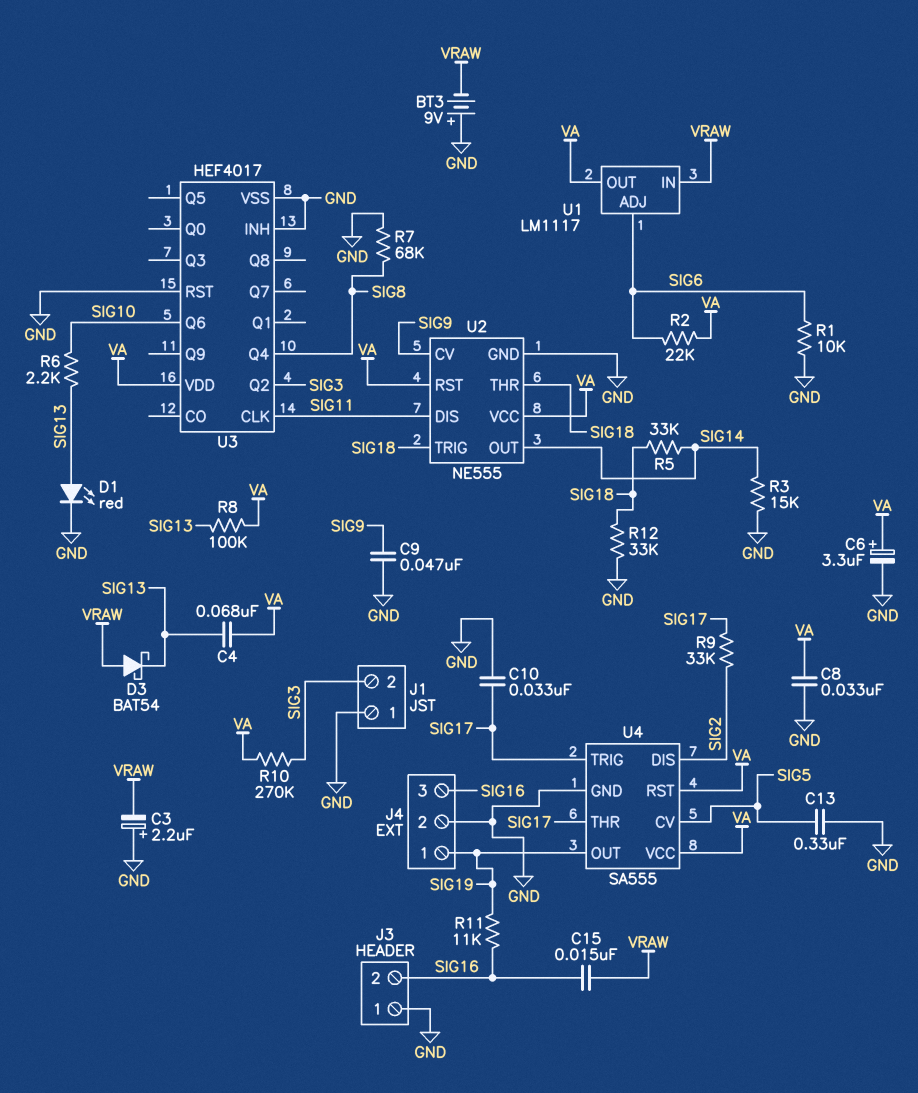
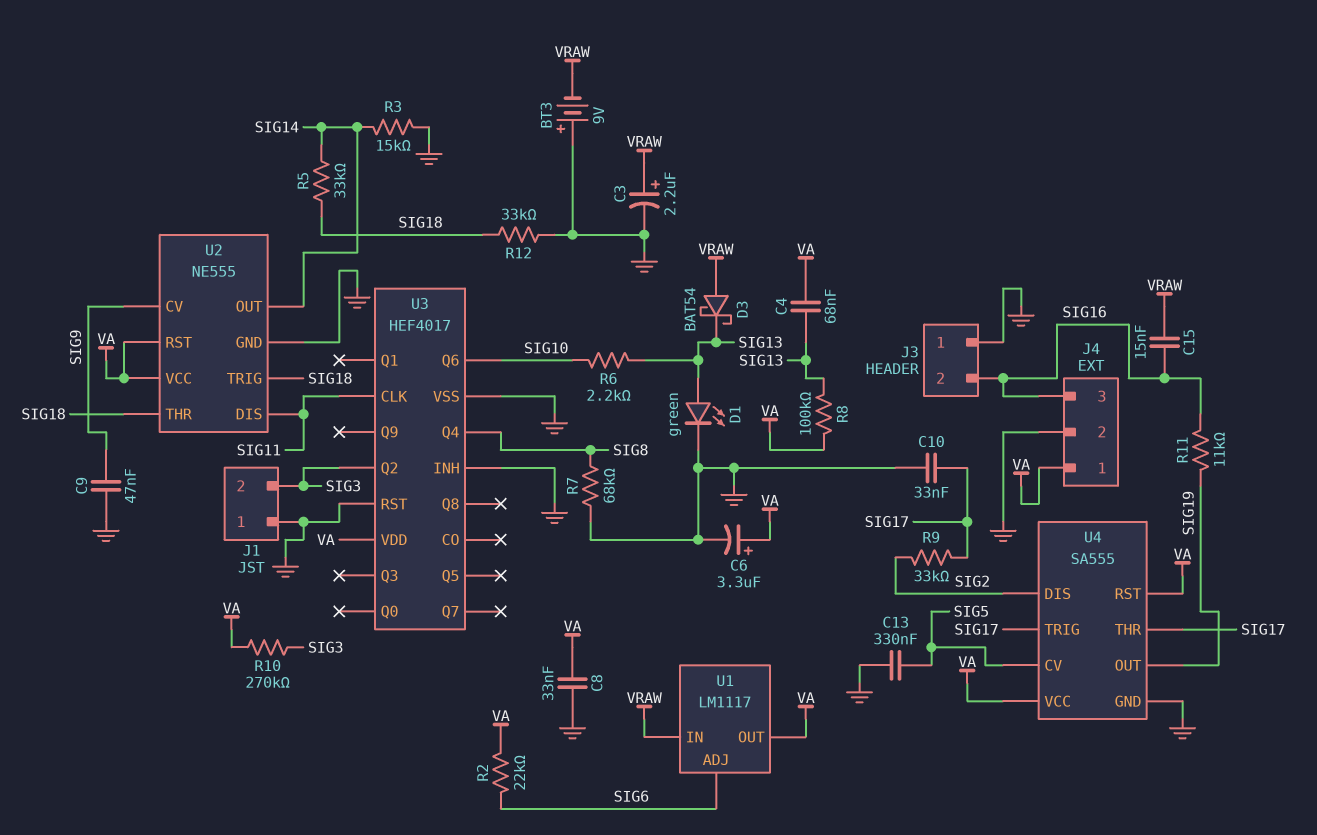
C3: 2.2uF (plus GND, minus VRAW) -> 2.2uF (plus VRAW, minus GND)
D1: LED red (A SIG13, K GND) -> LED green (A SIG13, K GND)
J4 pin 1: SIG19 -> VA
R1: 10k (GND, SIG6) -> none

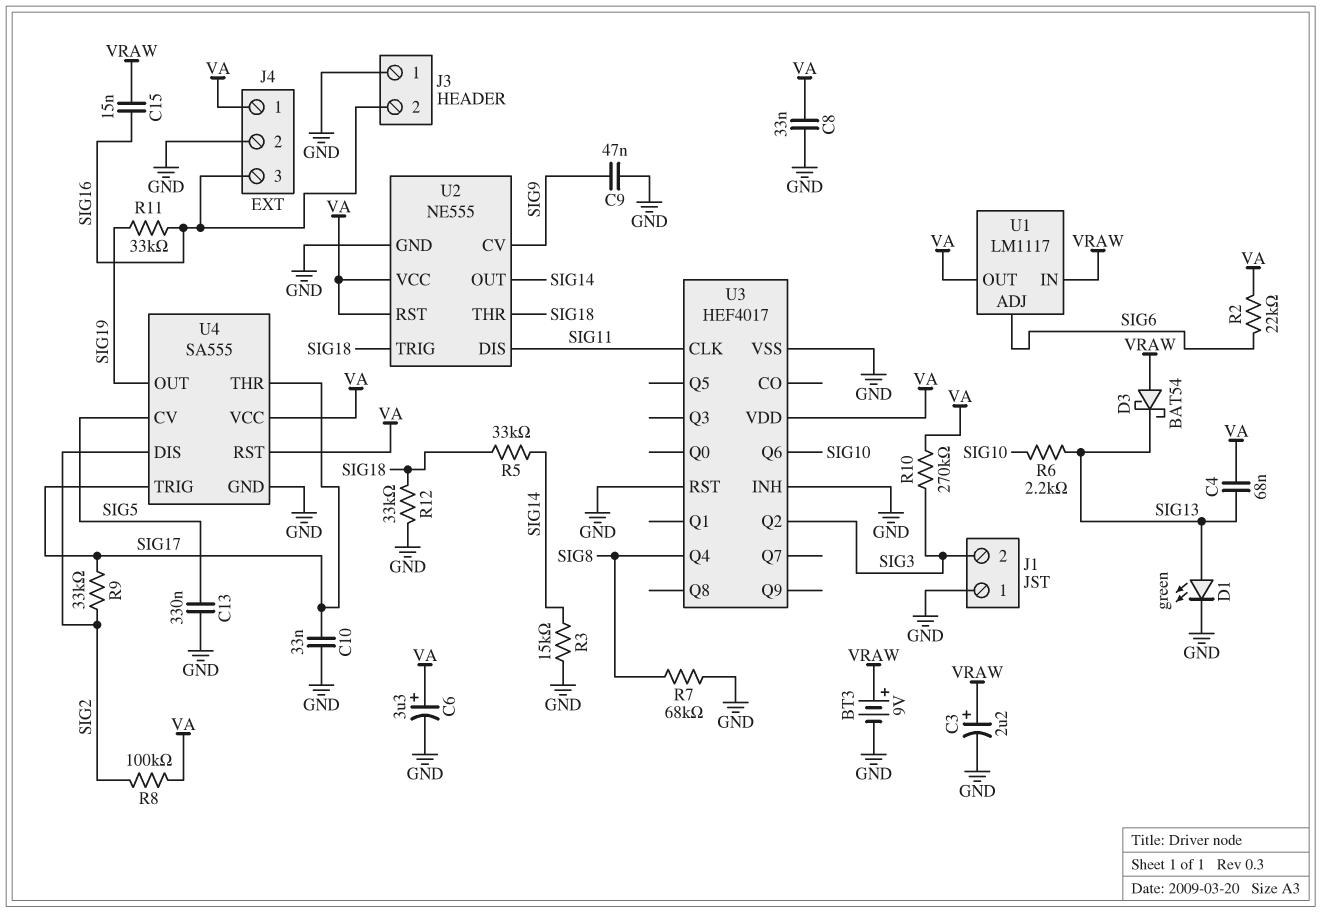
BT3: 9V (plus GND, minus VRAW) -> 9V (plus VRAW, minus GND)
R8: 100k (SIG13, VA) -> 100k (SIG2, VA)
R11: 11k (SIG16, SIG19) -> 33k (SIG16, SIG19)

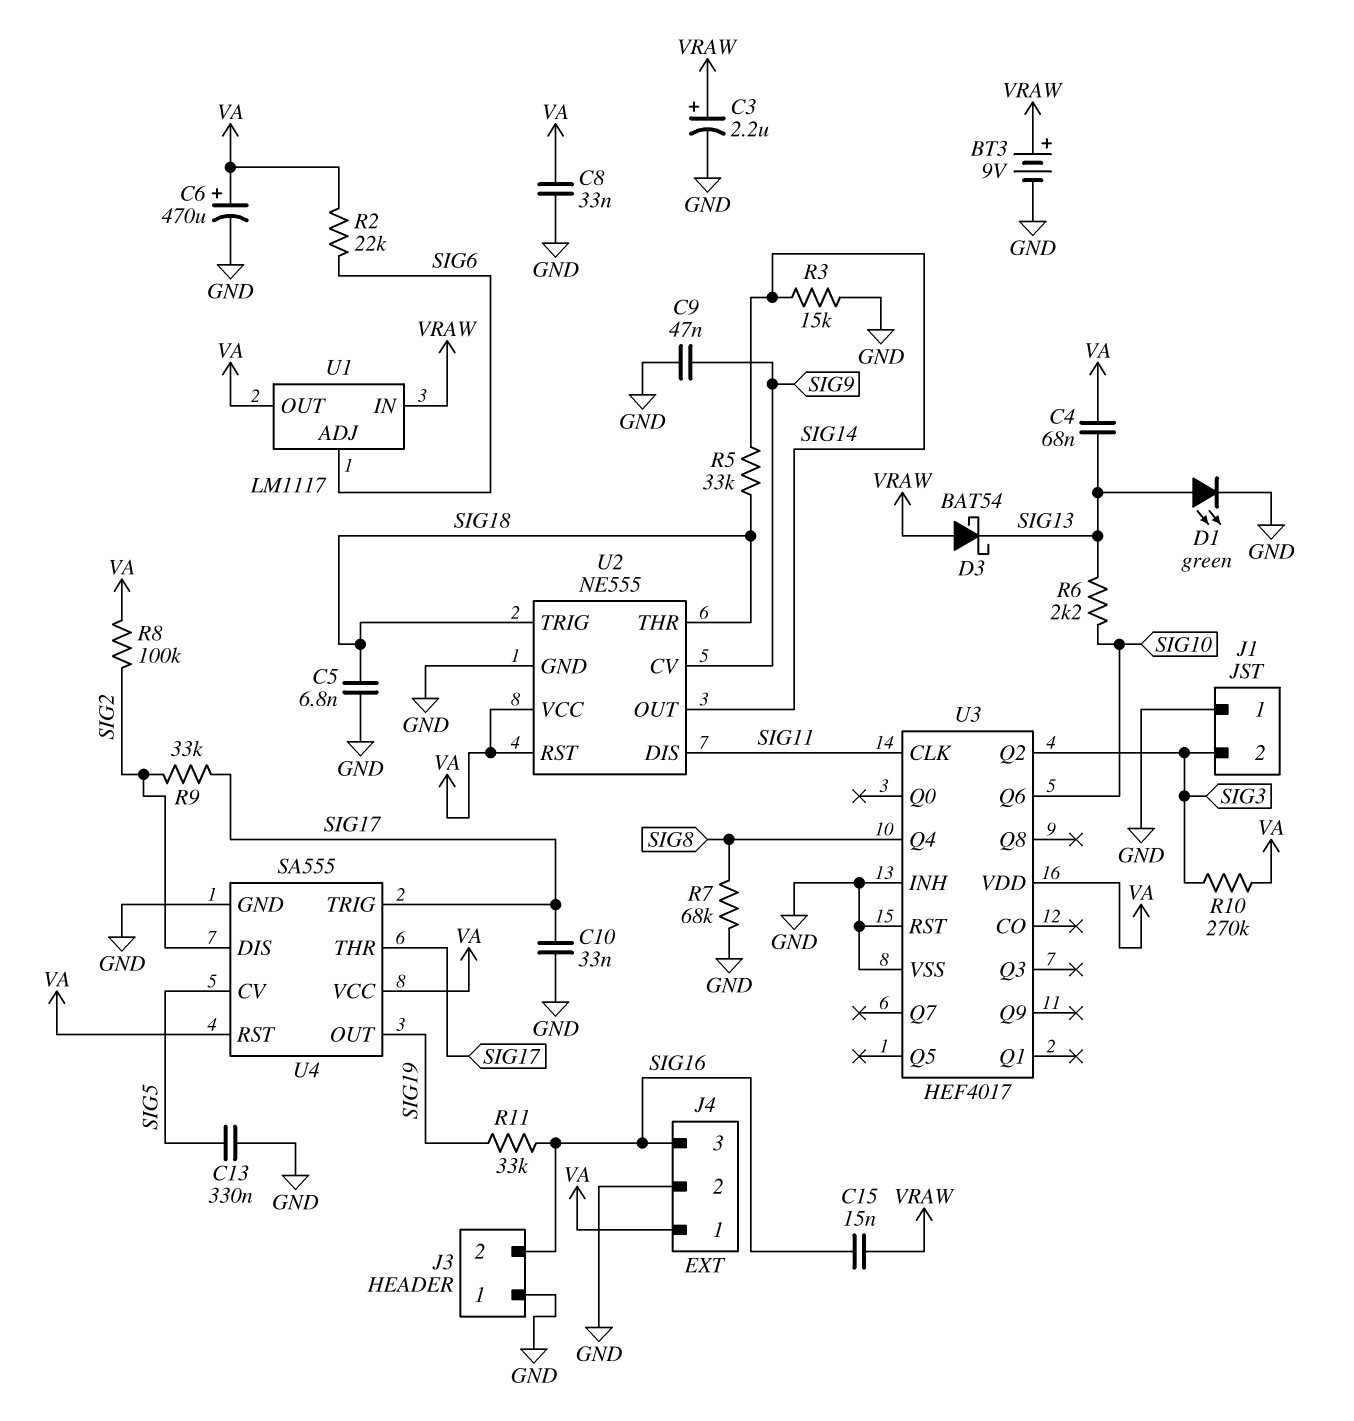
C5: none -> 6.8nF (GND, SIG18)
C6: 3.3uF (plus VA, minus GND) -> 470uF (plus VA, minus GND)
R12: 33k (GND, SIG18) -> none

